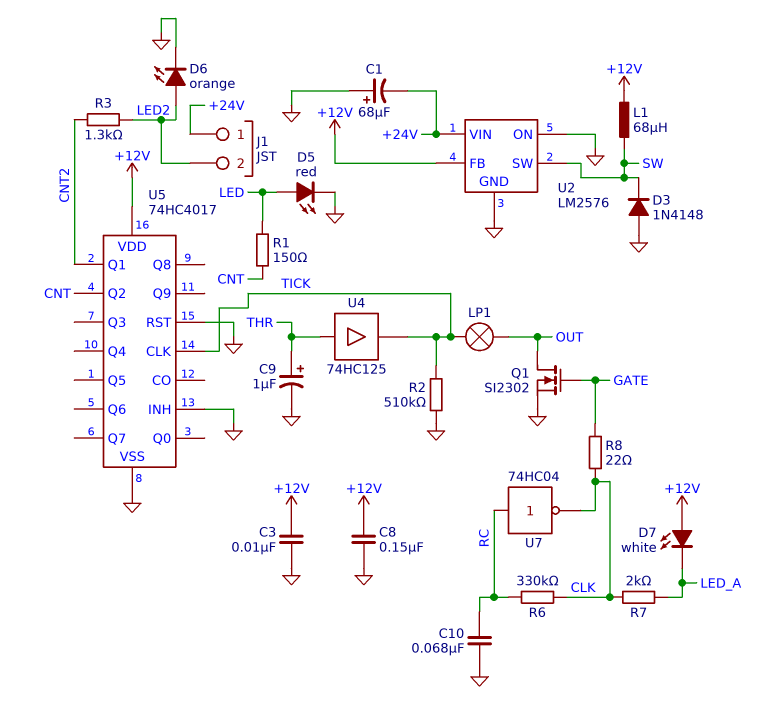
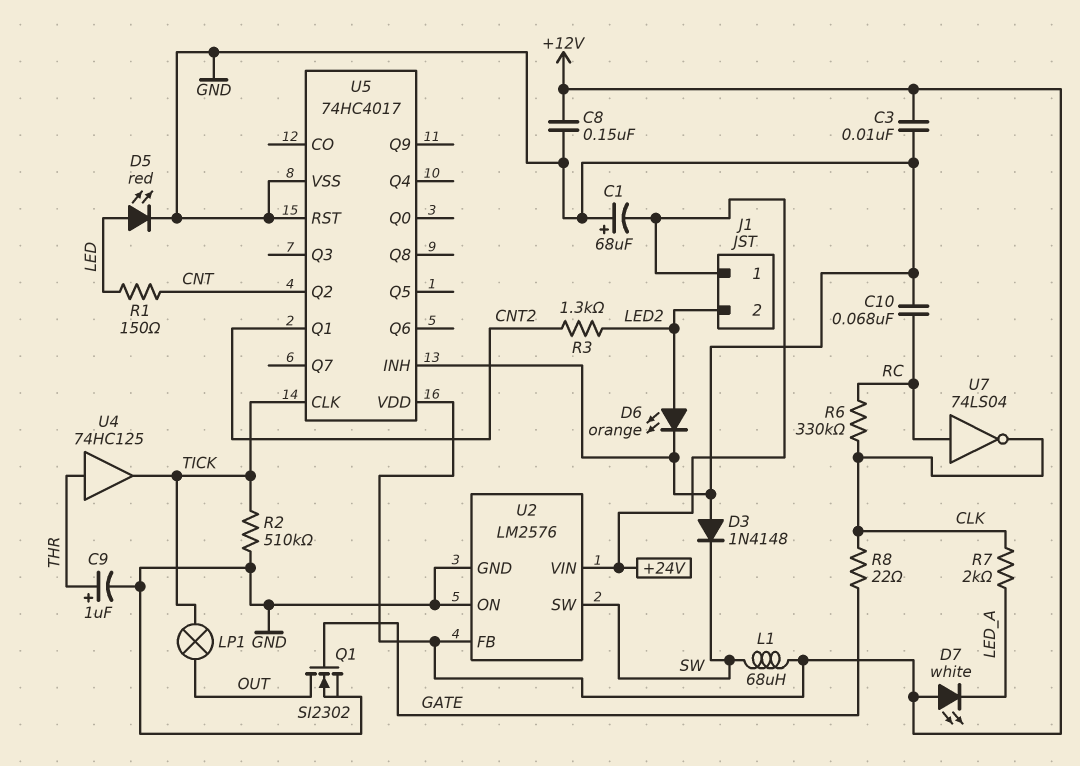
U7: NOT 74HC04 (in RC, out CLK) -> NOT 74LS04 (in RC, out CLK)

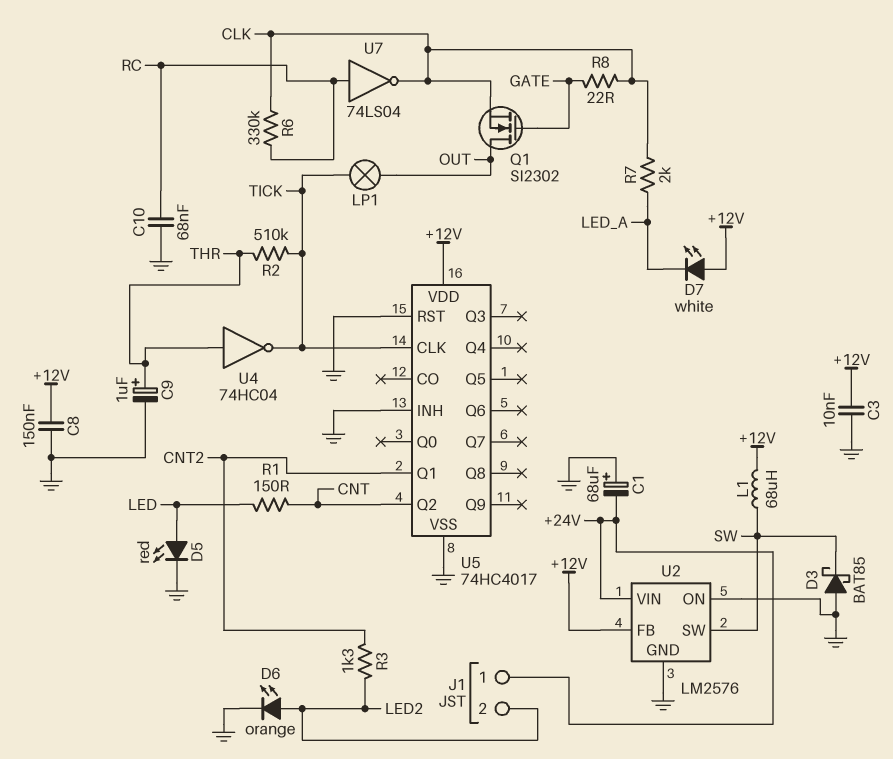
D3: diode 1N4148 (A GND, K SW) -> schottky BAT85 (A GND, K SW)
Q1: NMOS SI2302 (G GATE, D OUT, S GND) -> NMOS SI2302 (G GATE, D OUT, S CLK)
R2: 510k (GND, TICK) -> 510k (THR, TICK)
U4: buffer 74HC125 (in THR, out TICK) -> NOT 74HC04 (in THR, out TICK)

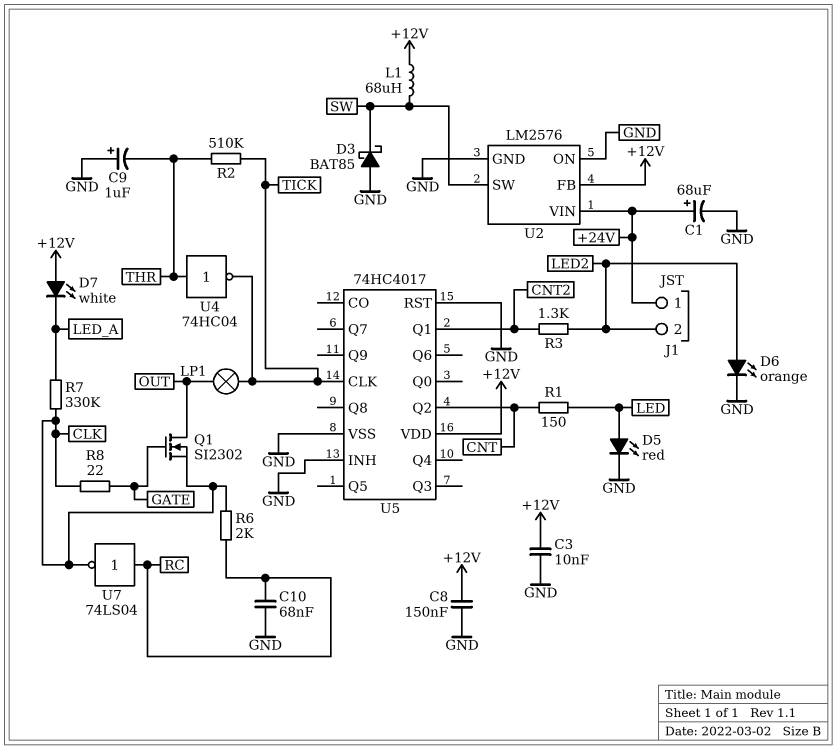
C1: 68uF (plus GND, minus +24V) -> 68uF (plus +24V, minus GND)
C9: 1uF (plus THR, minus GND) -> 1uF (plus GND, minus THR)
R6: 330k (CLK, RC) -> 2k (CLK, RC)
R7: 2k (CLK, LED_A) -> 330k (CLK, LED_A)

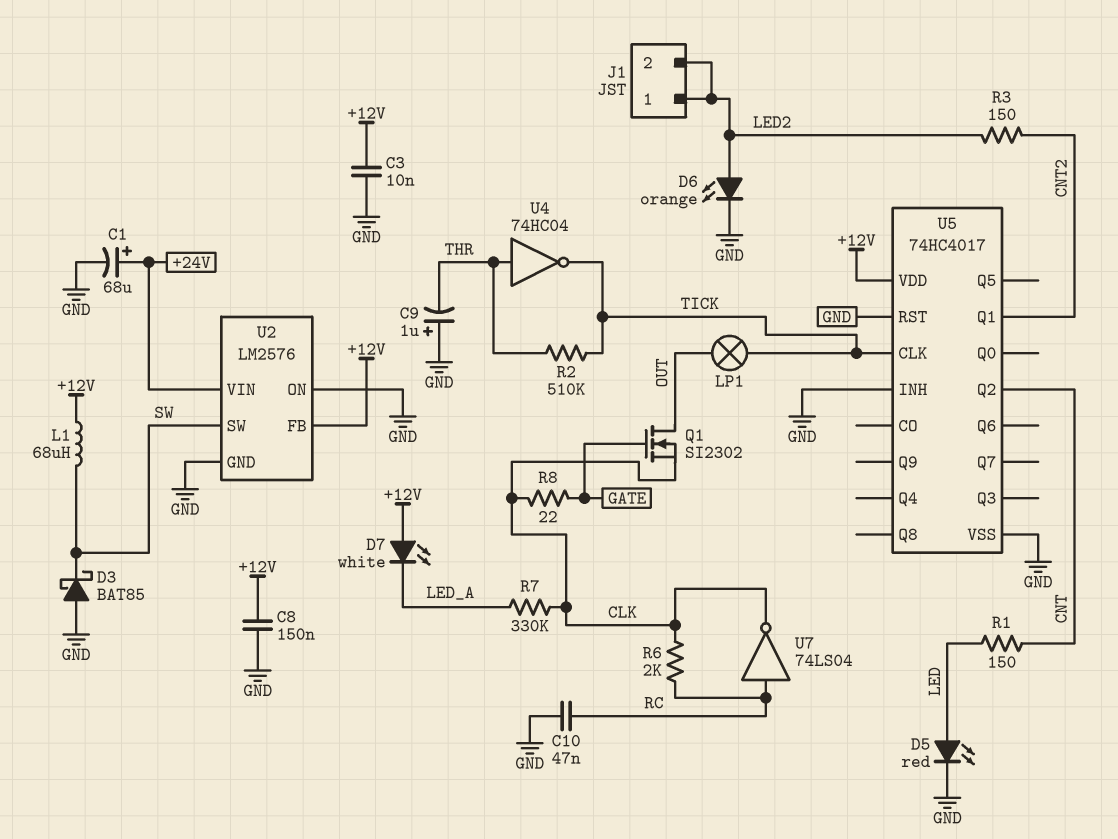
C10: 68nF (GND, RC) -> 47nF (GND, RC)
J1 pin 1: +24V -> LED2
R3: 1.3k (CNT2, LED2) -> 150 (CNT2, LED2)

